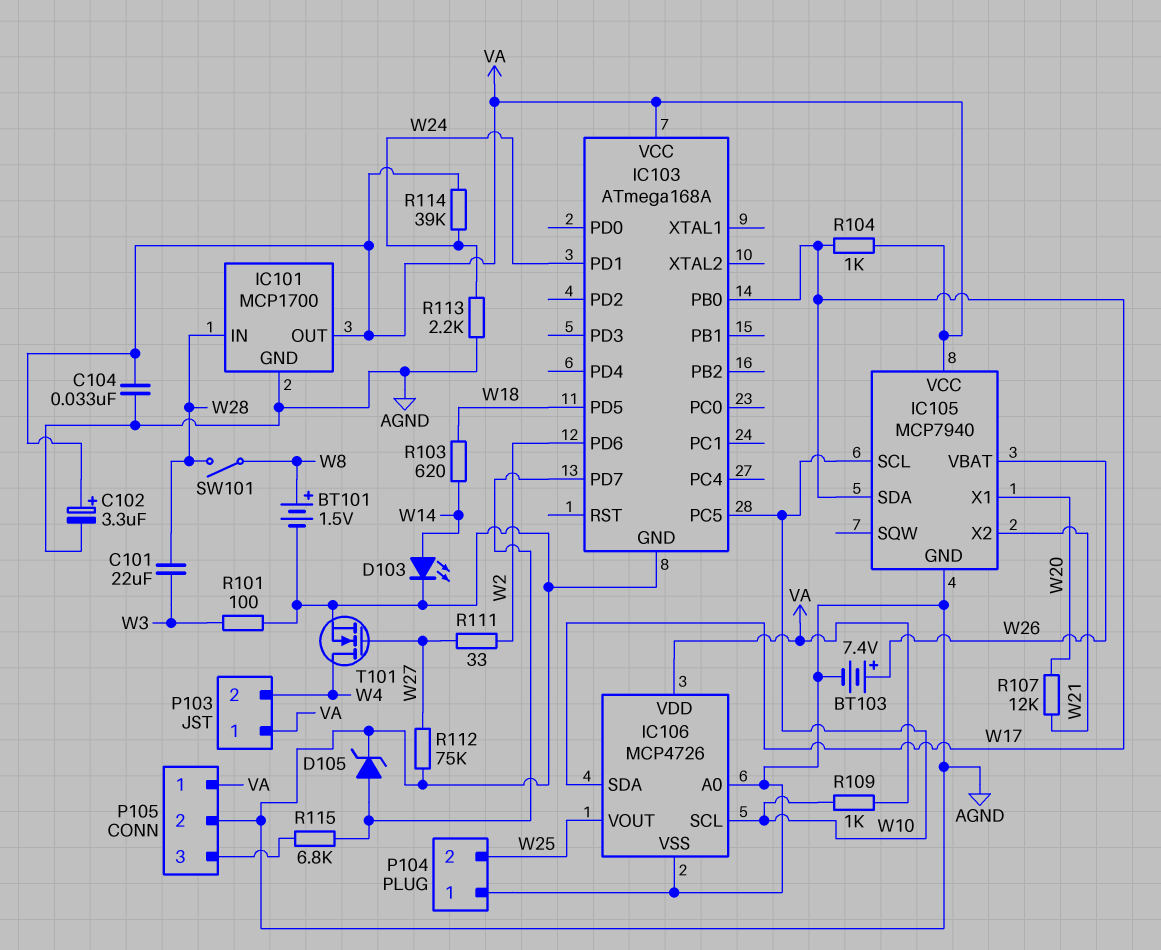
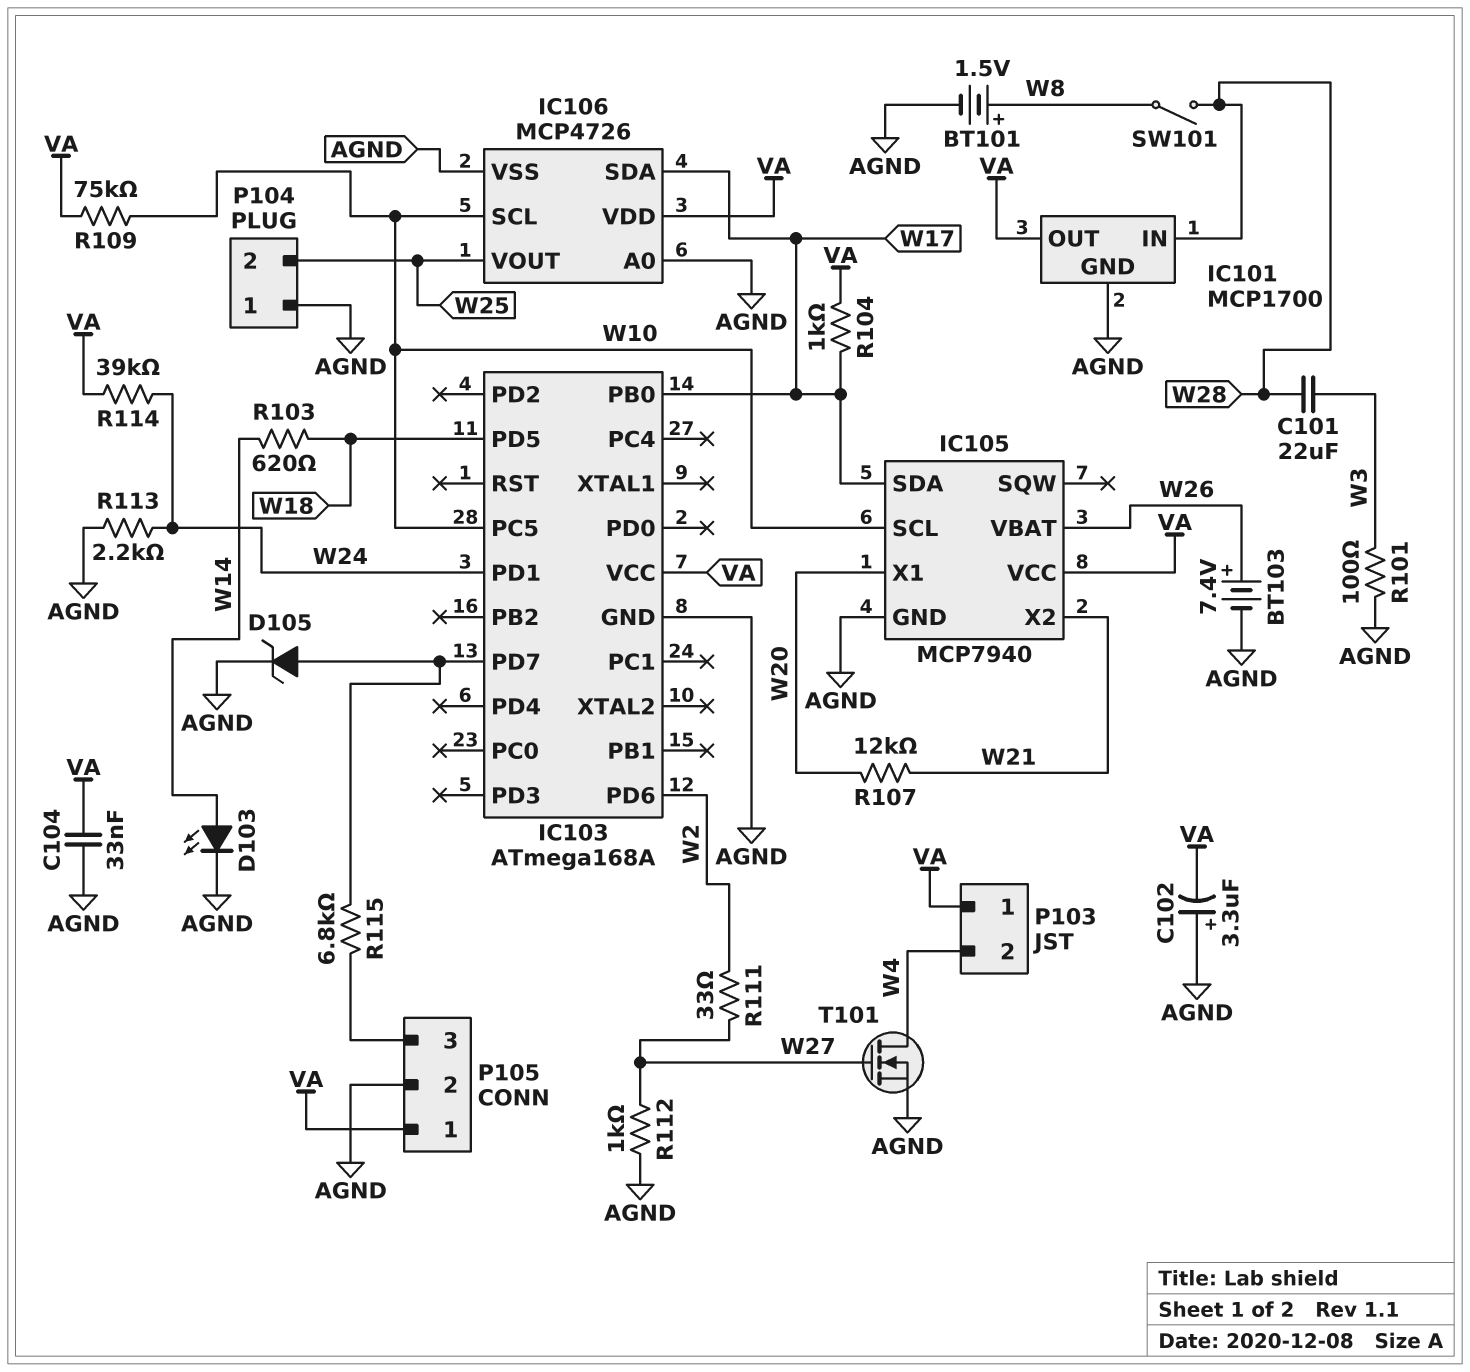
C102: 3.3uF (plus VA, minus AGND) -> 3.3uF (plus AGND, minus VA)
R109: 1k (VA, W10) -> 75k (VA, W10)
R112: 75k (AGND, W27) -> 1k (AGND, W27)

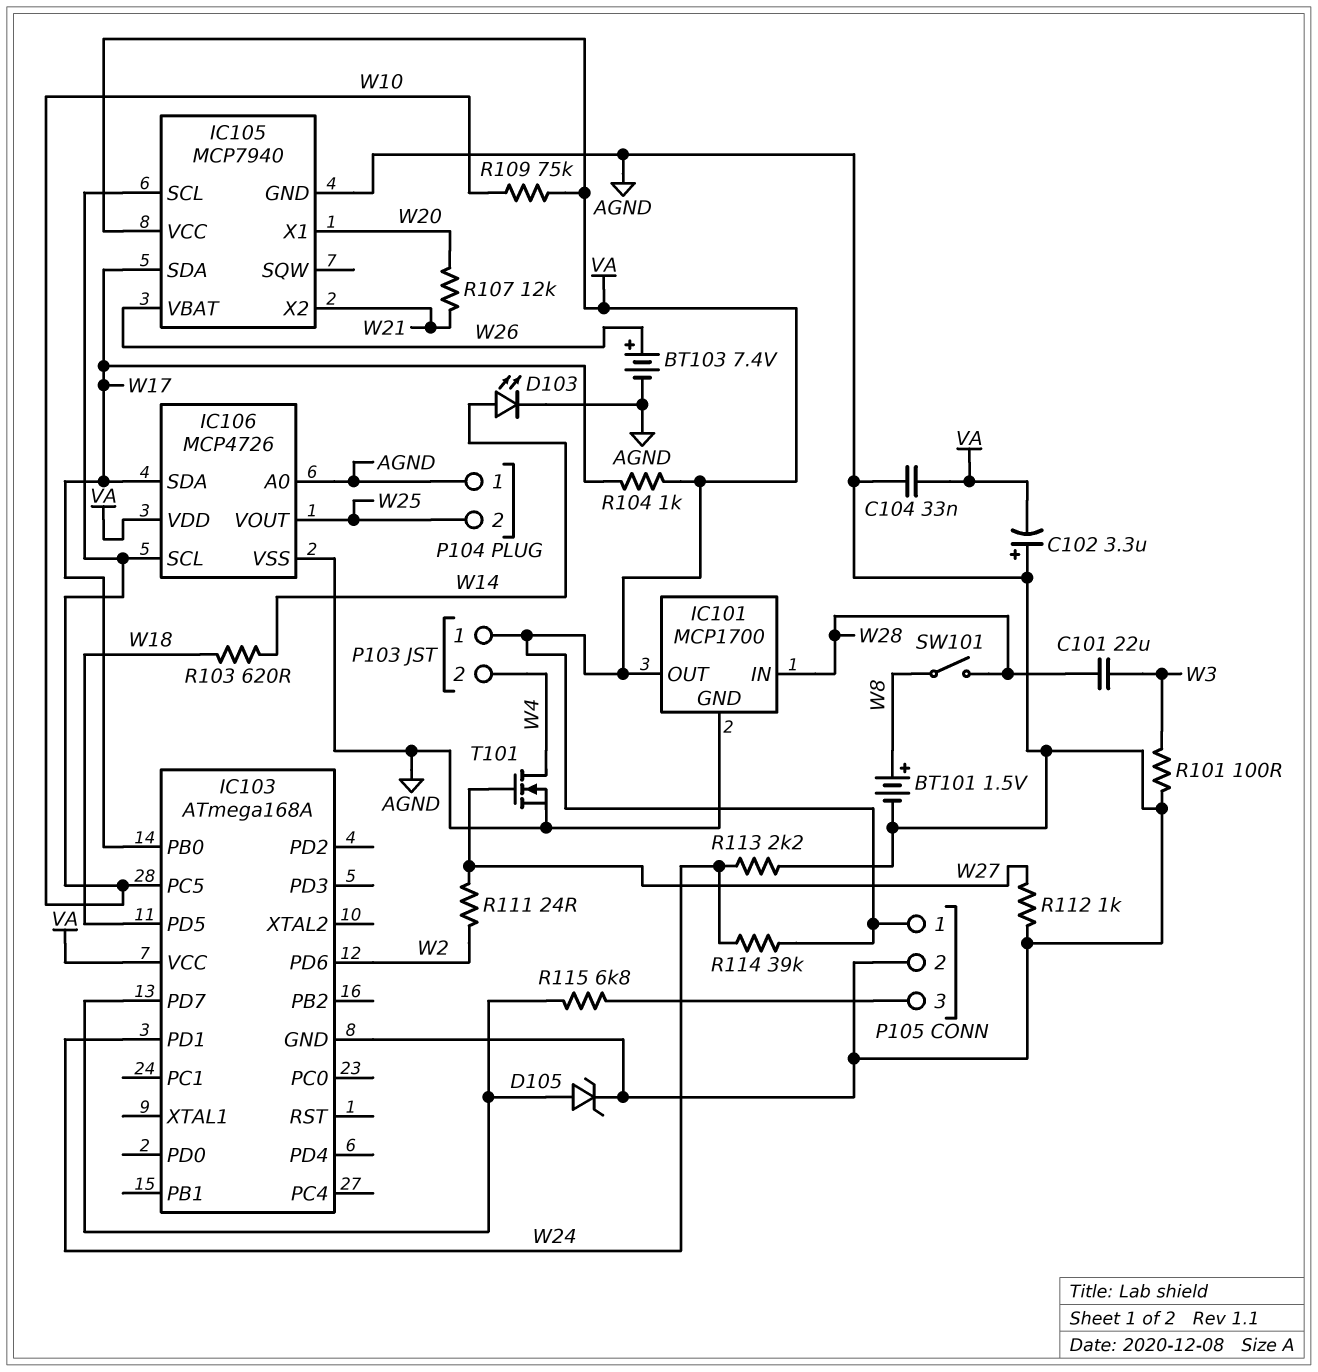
R111: 33 (W2, W27) -> 24 (W2, W27)

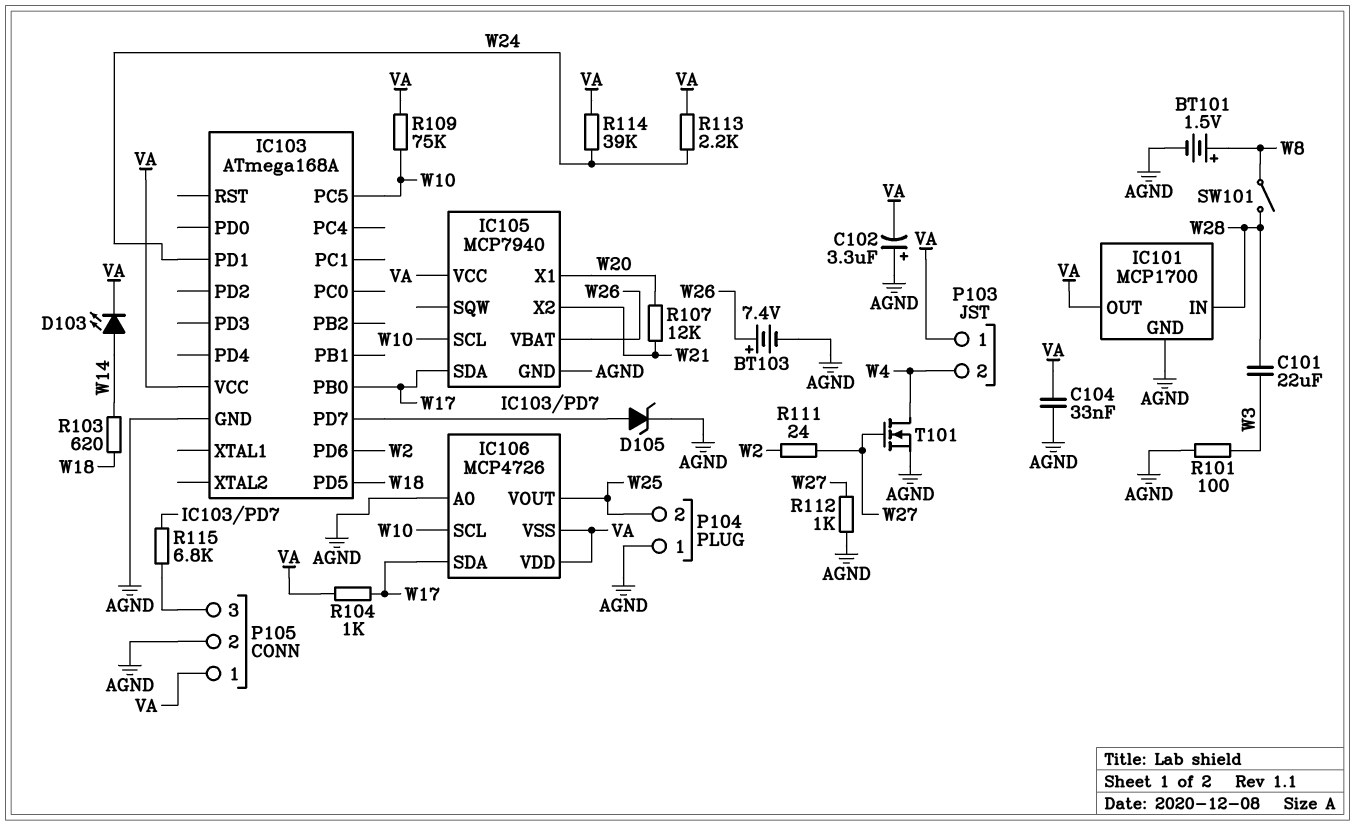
D103: LED (A W14, K AGND) -> LED (A W14, K VA)
IC106 pin VSS: AGND -> VA
R113: 2.2k (AGND, W24) -> 2.2k (VA, W24)

